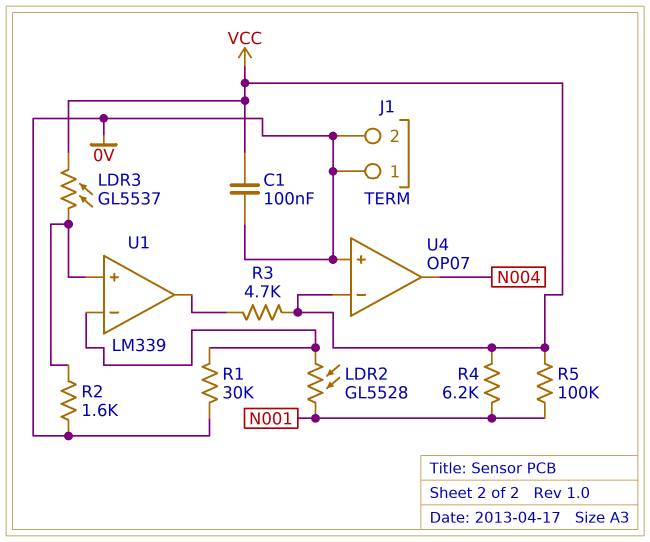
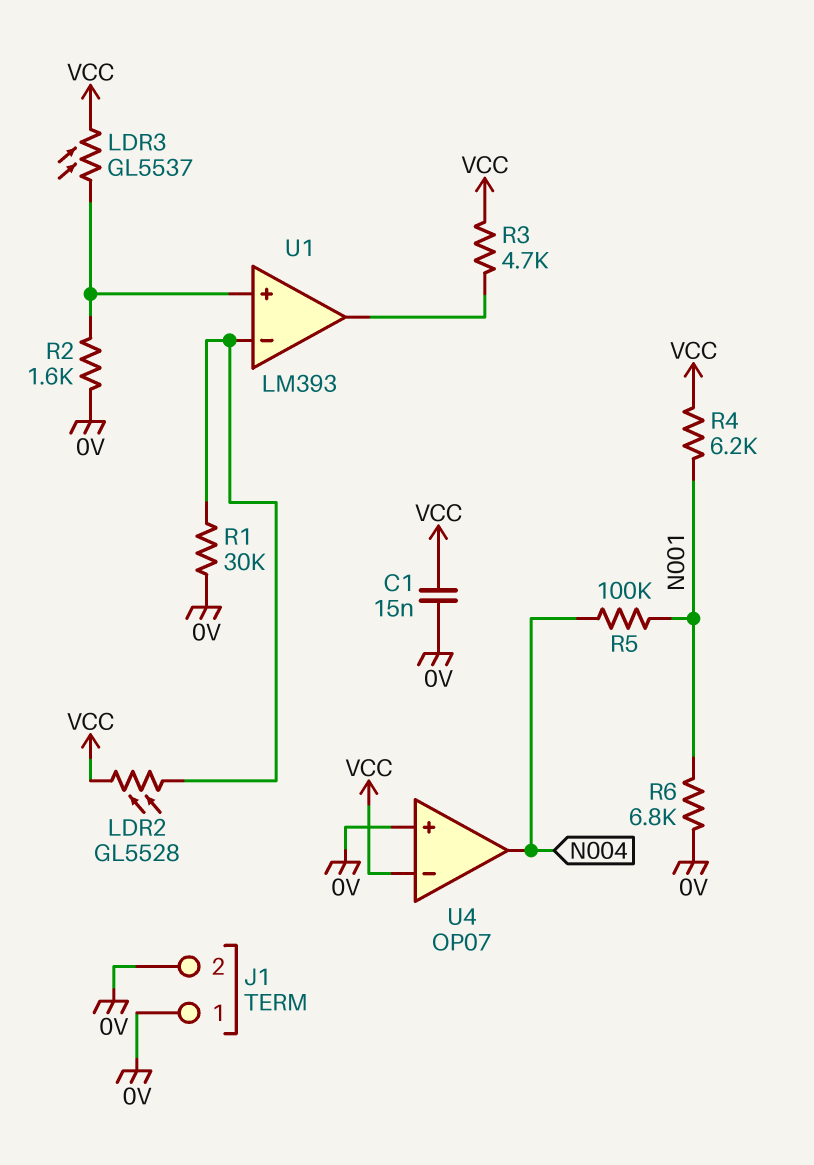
C1: 100nF (0V, VCC) -> 15nF (0V, VCC)
LDR2: GL5528 (N001, U1/in-) -> GL5528 (U1/in-, VCC)
R5: 100k (N001, VCC) -> 100k (N001, N004)
R6: none -> 6.8k (0V, N001)
U1: LM339 -> LM393

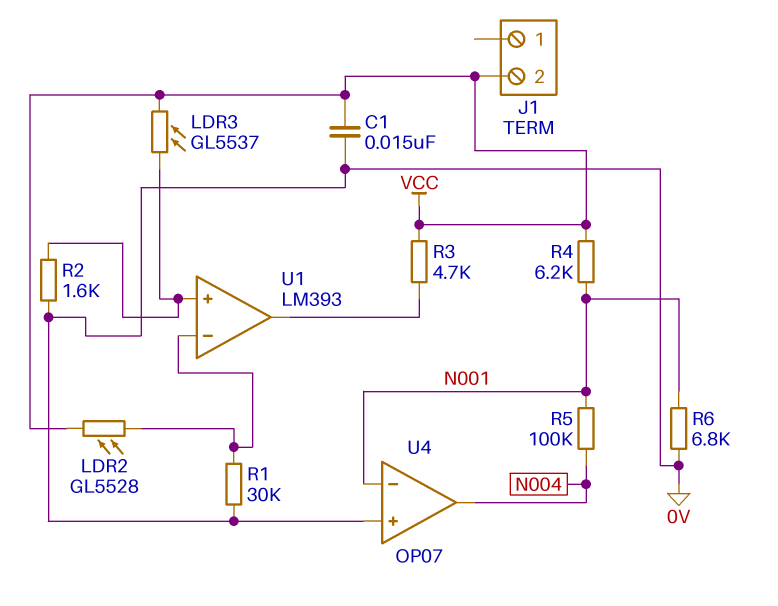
J1 pin 1: 0V -> none
J1 pin 2: 0V -> VCC
U4 pin in-: VCC -> N001

